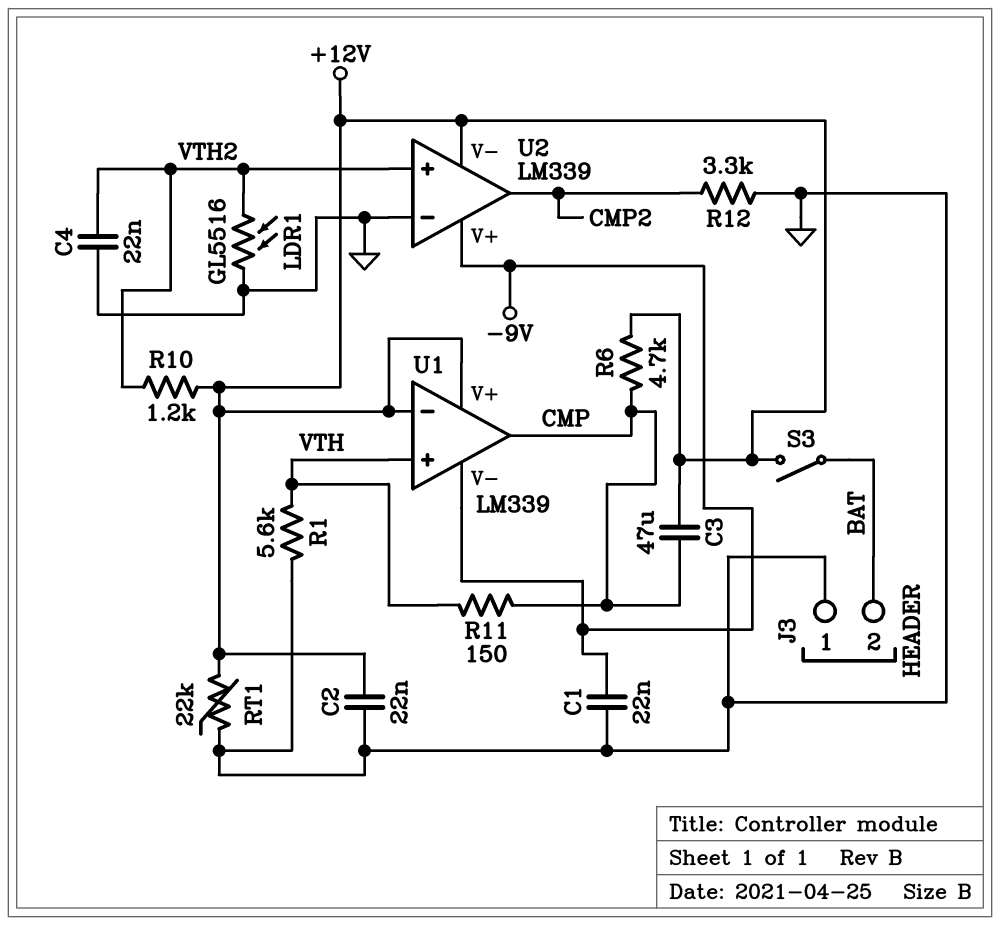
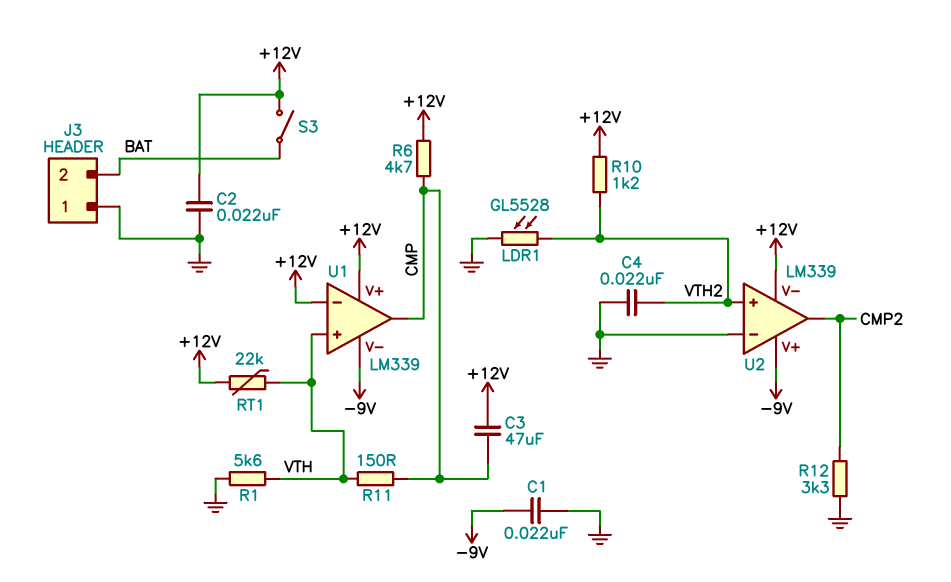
LDR1: GL5516 (GND, VTH2) -> GL5528 (GND, VTH2)
RT1: 22k (+12V, GND) -> 22k (+12V, VTH)

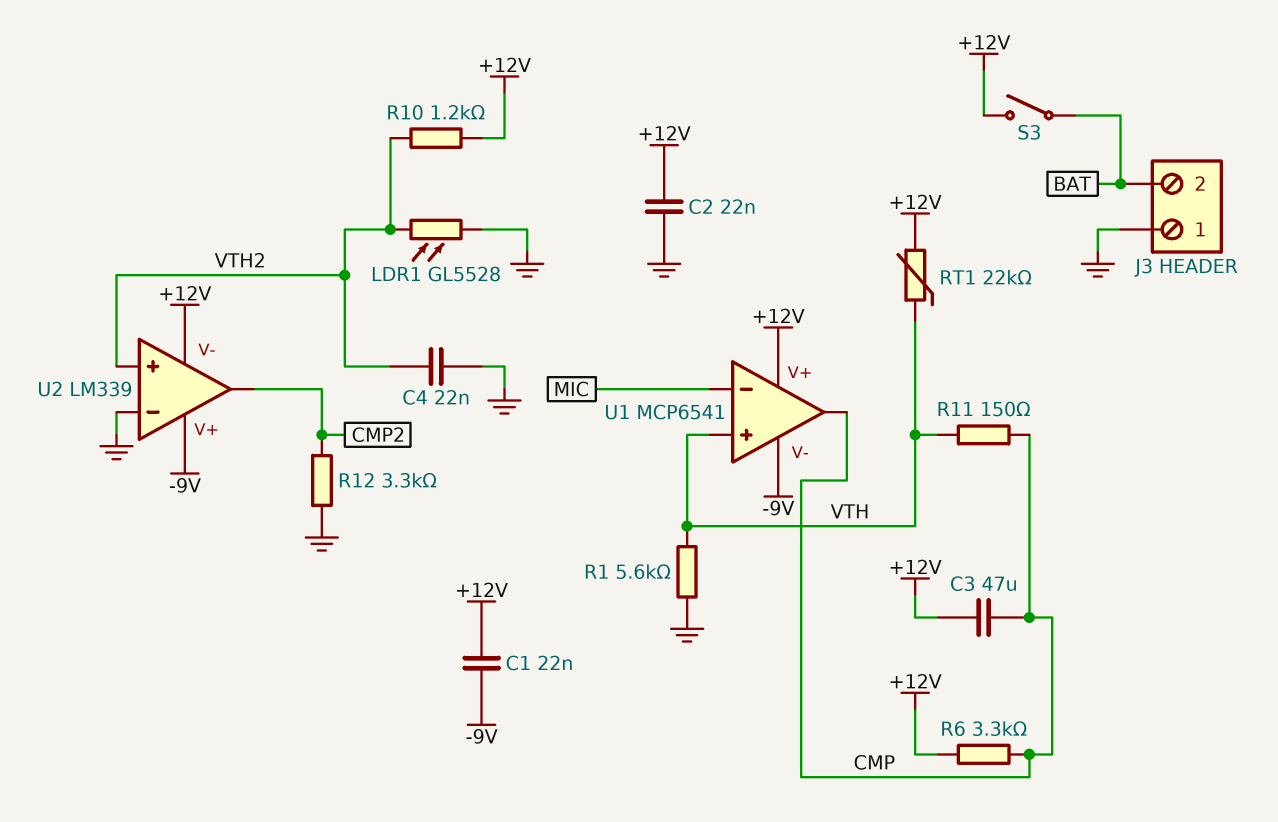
C1: 22nF (-9V, GND) -> 22nF (+12V, -9V)
R6: 4.7k (+12V, CMP) -> 3.3k (+12V, CMP)
U1: LM339 -> MCP6541
U1 pin in-: +12V -> MIC

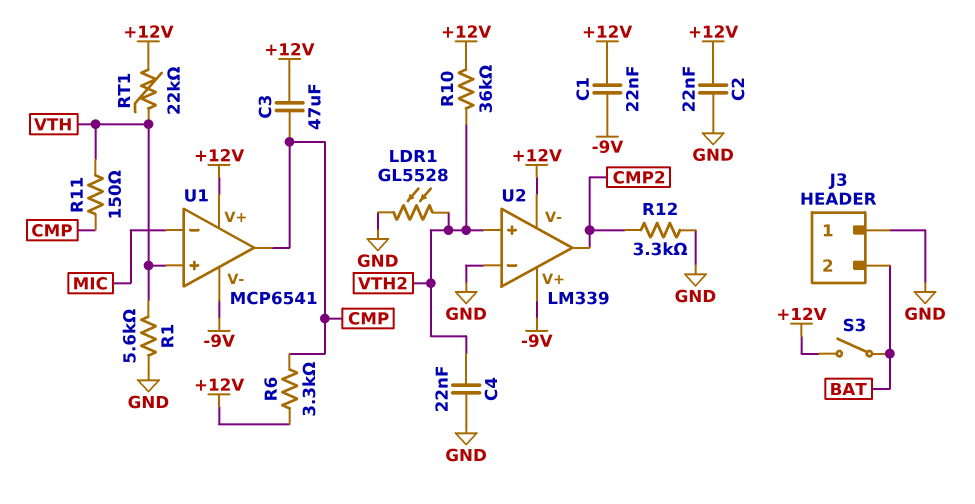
R10: 1.2k (+12V, VTH2) -> 36k (+12V, VTH2)

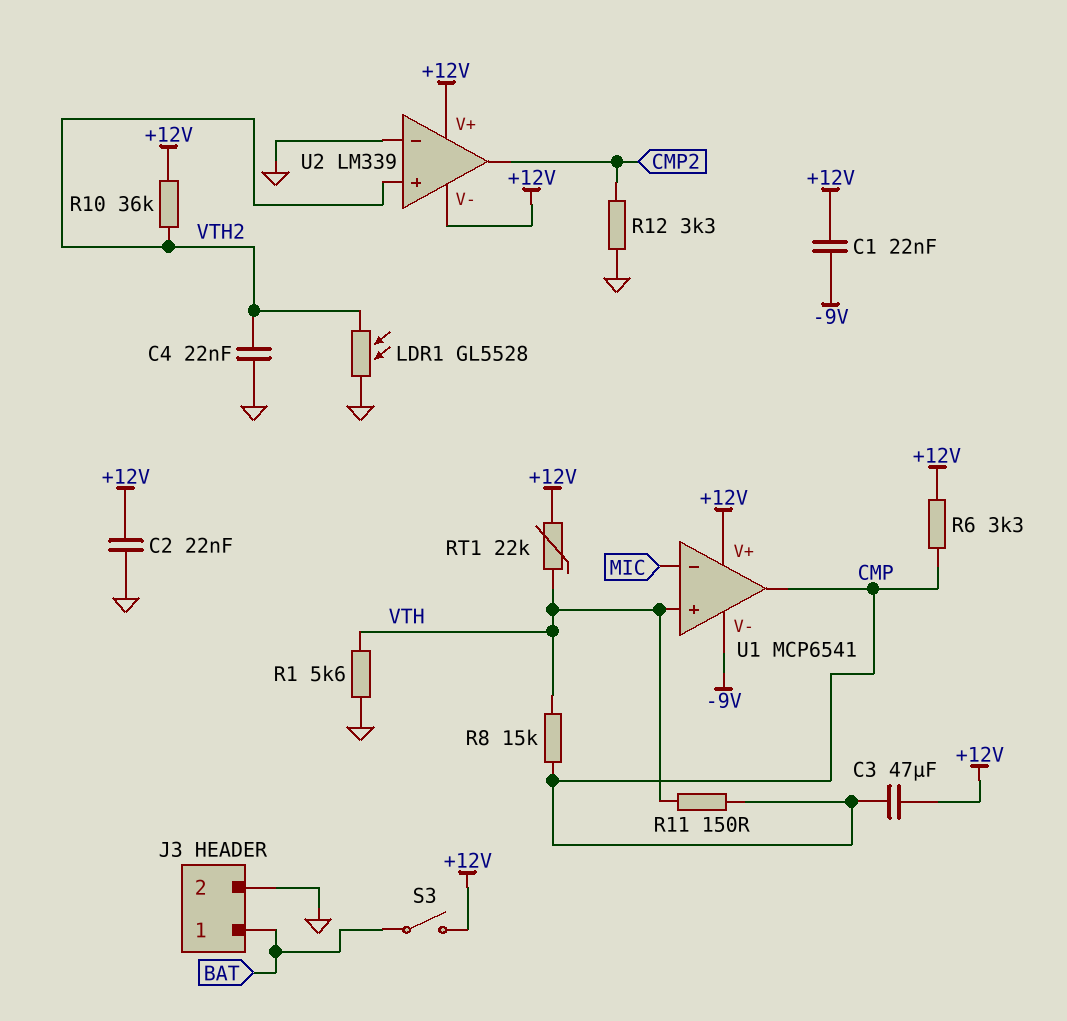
J3 pin 1: GND -> BAT
J3 pin 2: BAT -> GND
R8: none -> 15k (CMP, VTH)
U2 pin V+: -9V -> +12V

